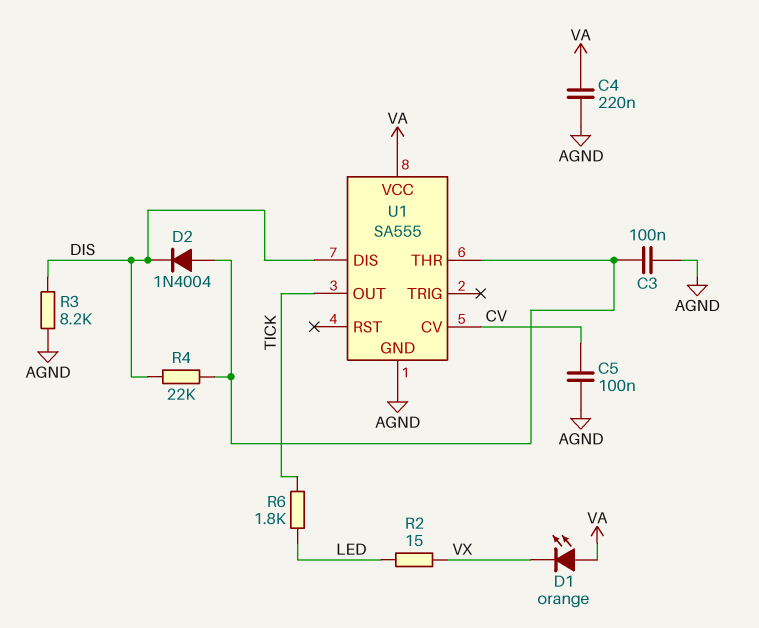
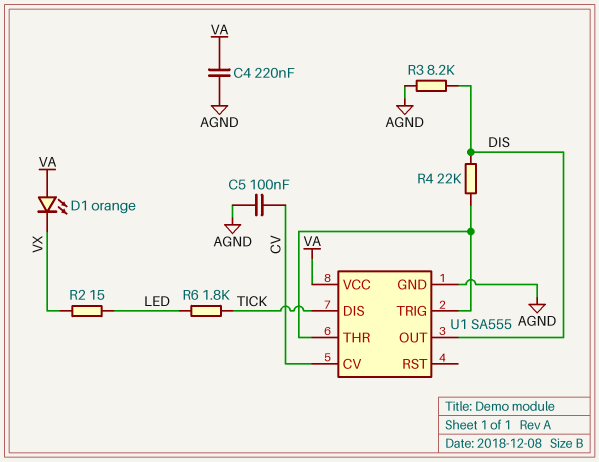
C3: 100nF (AGND, U1/THR) -> none
D2: diode 1N4004 (A U1/THR, K DIS) -> none
U1 pin DIS: DIS -> TICK
U1 pin OUT: TICK -> DIS
U1 pin TRIG: none -> U1/THR

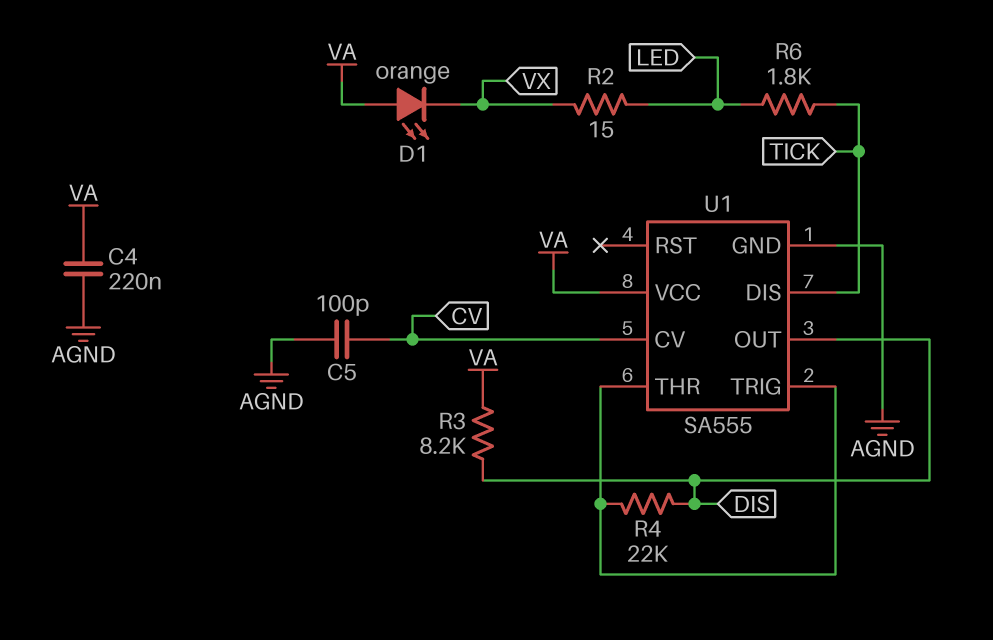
C5: 100nF (AGND, CV) -> 100pF (AGND, CV)
R3: 8.2k (AGND, DIS) -> 8.2k (DIS, VA)

